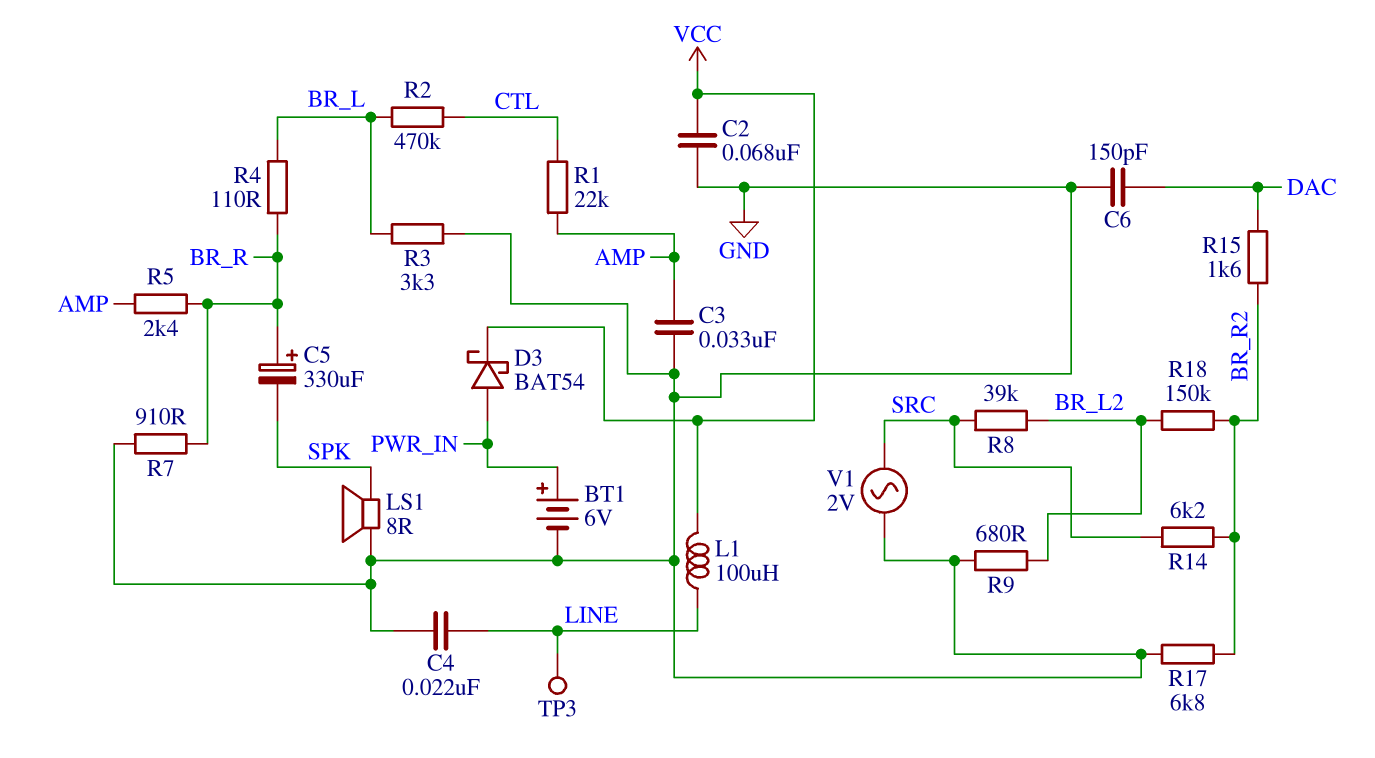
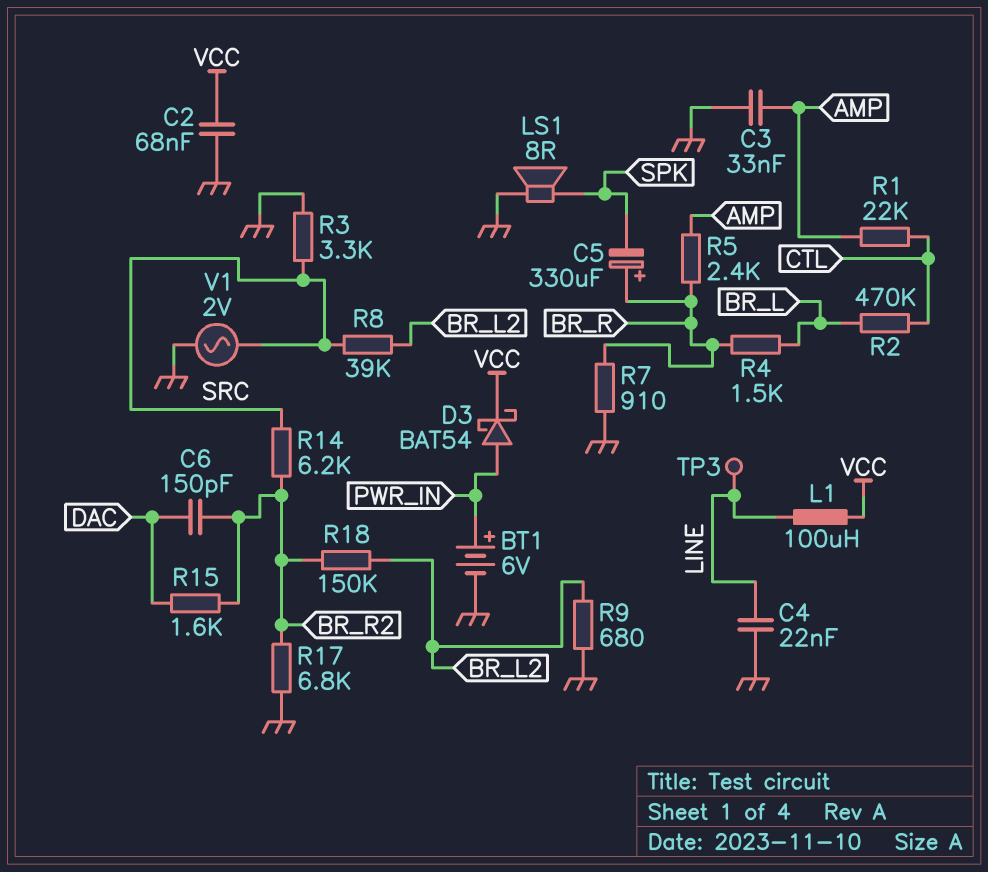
C6: 150pF (DAC, GND) -> 150pF (BR_R2, DAC)
R3: 3.3k (BR_L, GND) -> 3.3k (GND, SRC)
R4: 110 (BR_L, BR_R) -> 1.5k (BR_L, BR_R)

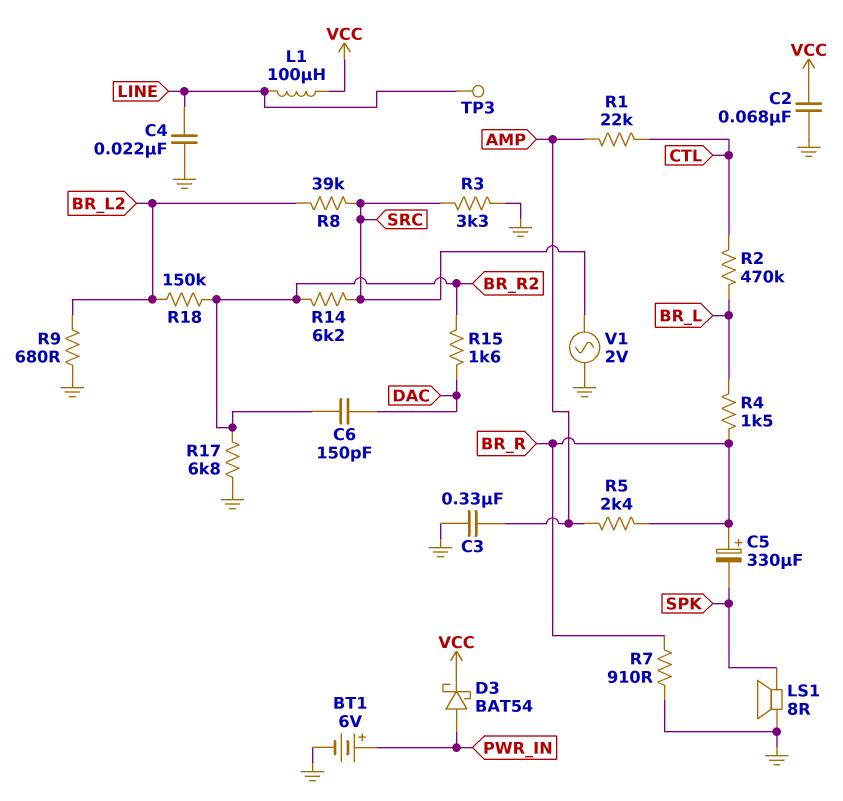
C3: 33nF (AMP, GND) -> 330nF (AMP, GND)

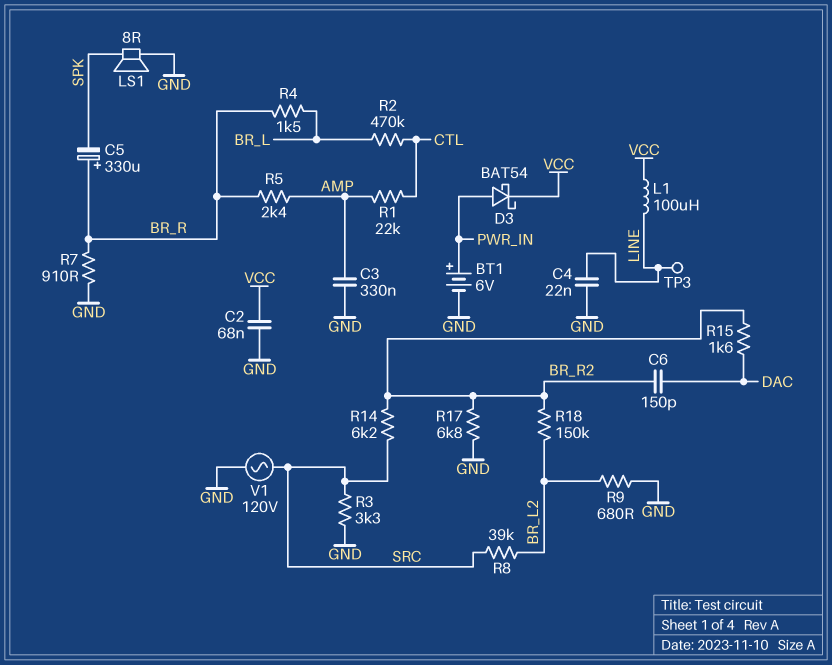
V1: AC 2V (GND, SRC) -> AC 120V (GND, SRC)

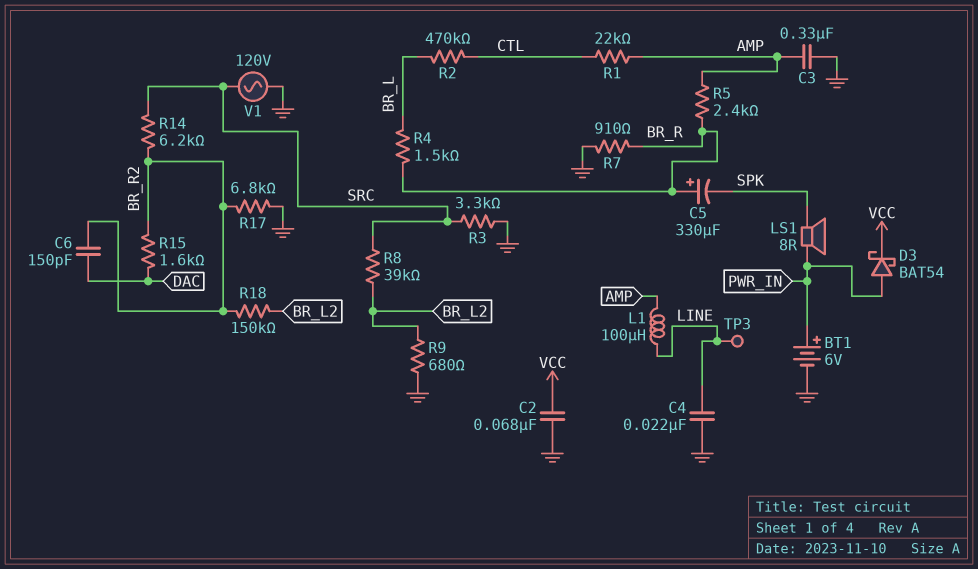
L1: 100uH (LINE, VCC) -> 100uH (AMP, LINE)
LS1: speaker 8R (GND, SPK) -> speaker 8R (PWR_IN, SPK)

